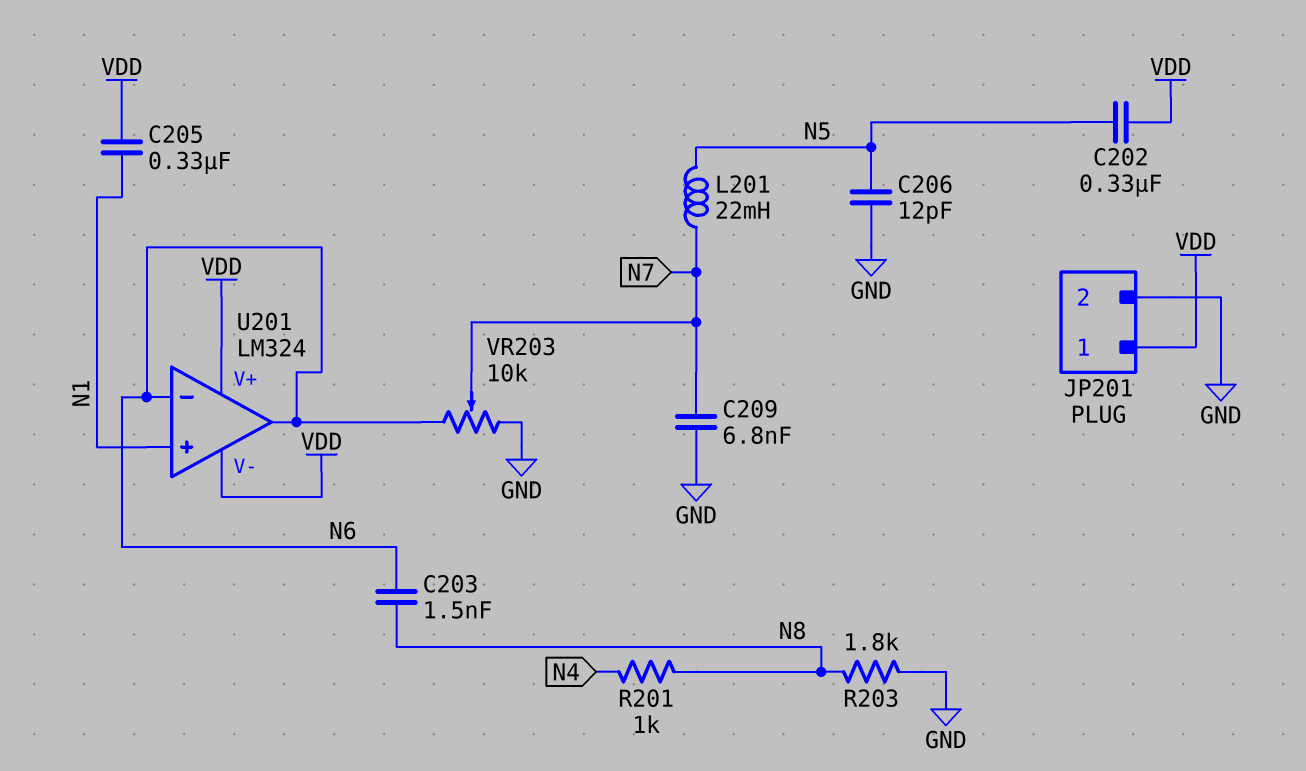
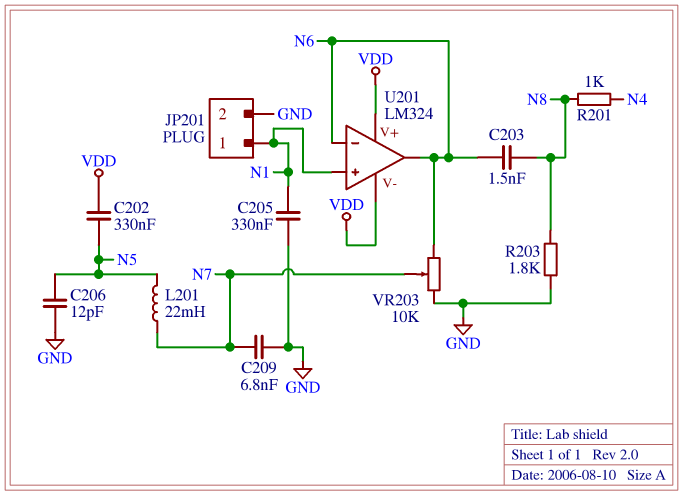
C205: 330nF (N1, VDD) -> 330nF (GND, N1)
JP201 pin 1: VDD -> N1

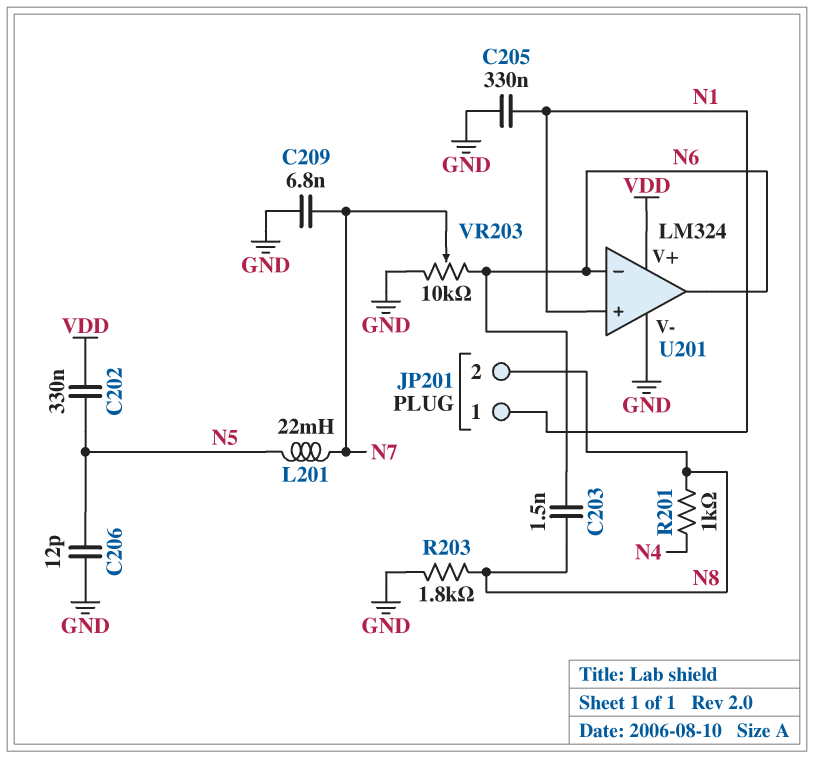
JP201 pin 2: GND -> N8
U201 pin V-: VDD -> GND

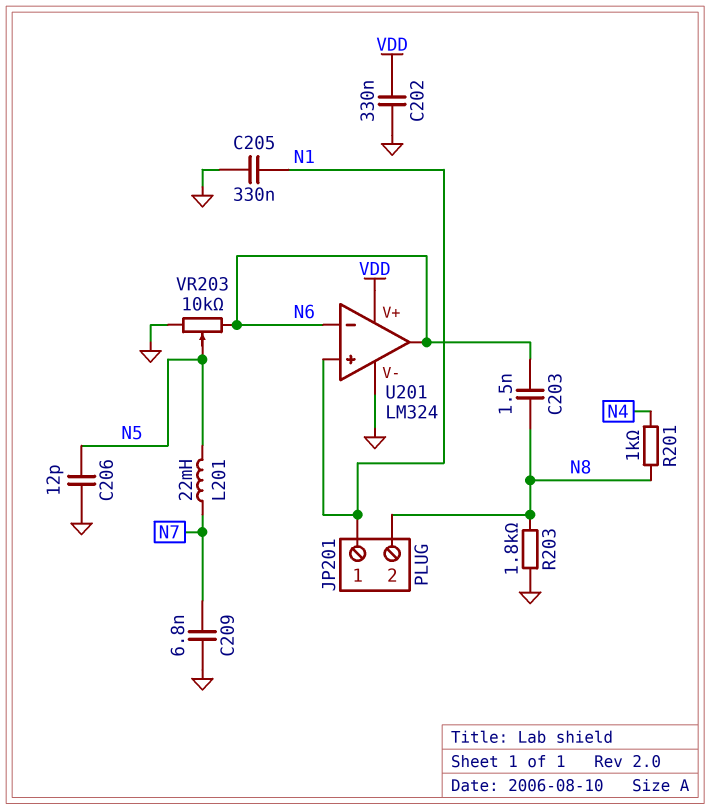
C202: 330nF (N5, VDD) -> 330nF (GND, VDD)
VR203: 10k (GND, N6, wiper N7) -> 10k (GND, N6, wiper N5)

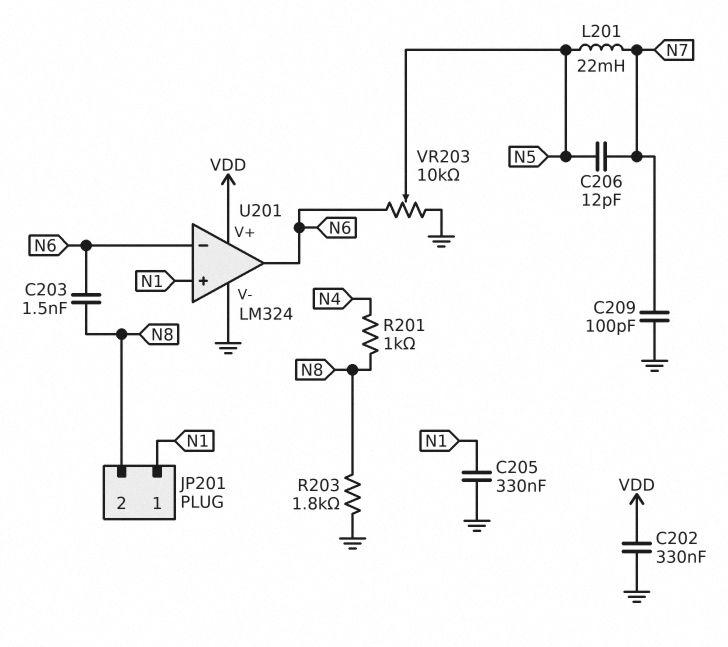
C206: 12pF (GND, N5) -> 12pF (N5, N7)
C209: 6.8nF (GND, N7) -> 100pF (GND, N7)

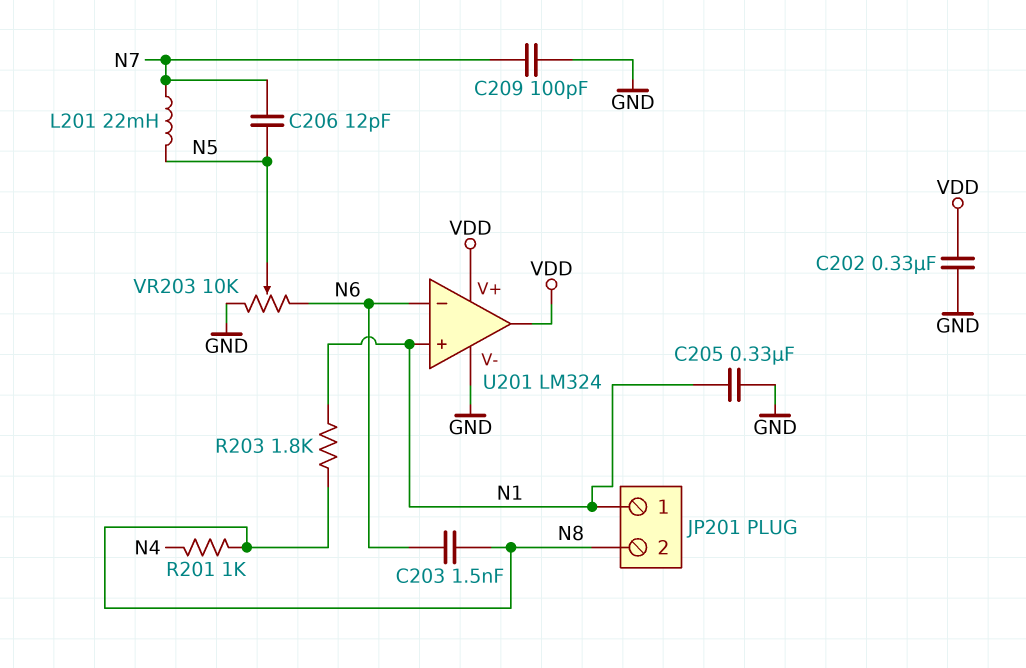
R203: 1.8k (GND, N8) -> 1.8k (N1, N8)
U201 pin out: N6 -> VDD

